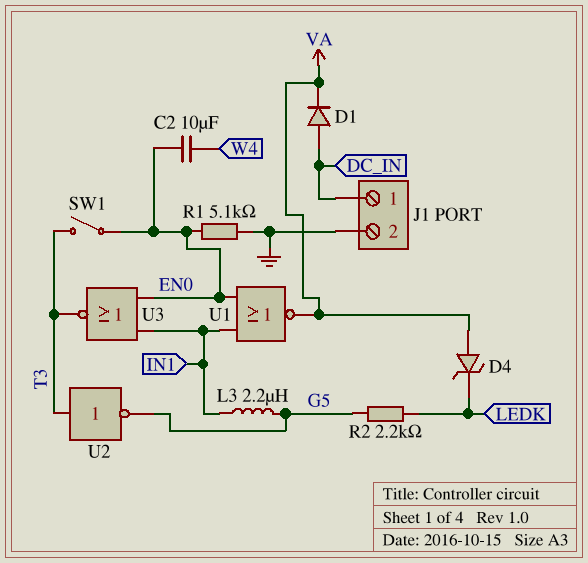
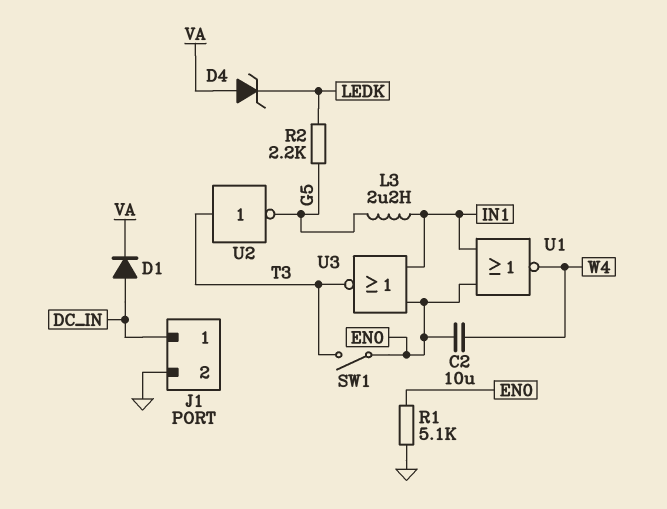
U1: NOR (in EN0, in IN1, out VA) -> NOR (in EN0, in IN1, out W4)

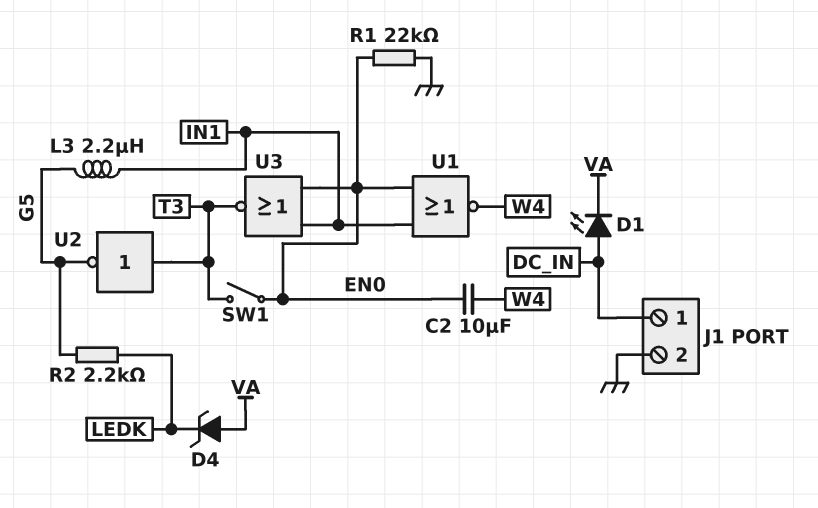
D1: diode (A DC_IN, K VA) -> LED (A DC_IN, K VA)
R1: 5.1k (EN0, GND) -> 22k (EN0, GND)

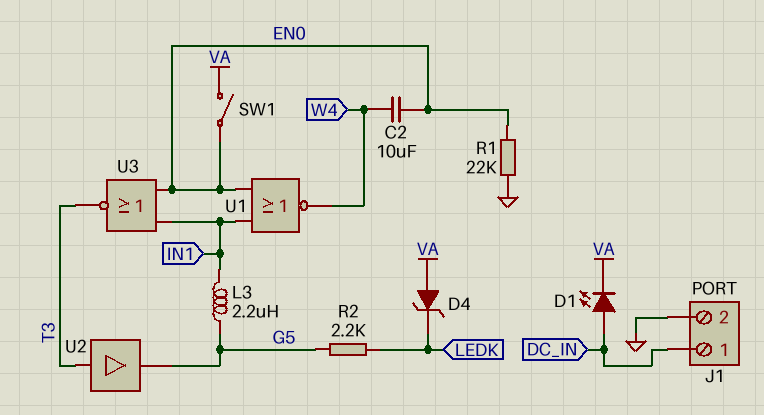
SW1: switch (EN0, T3) -> switch (EN0, VA)
U2: NOT (in T3, out G5) -> buffer (in T3, out G5)

